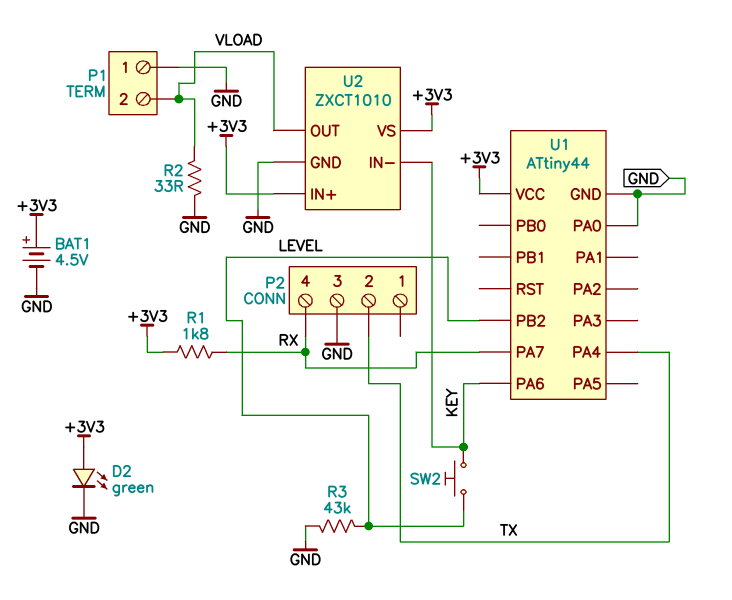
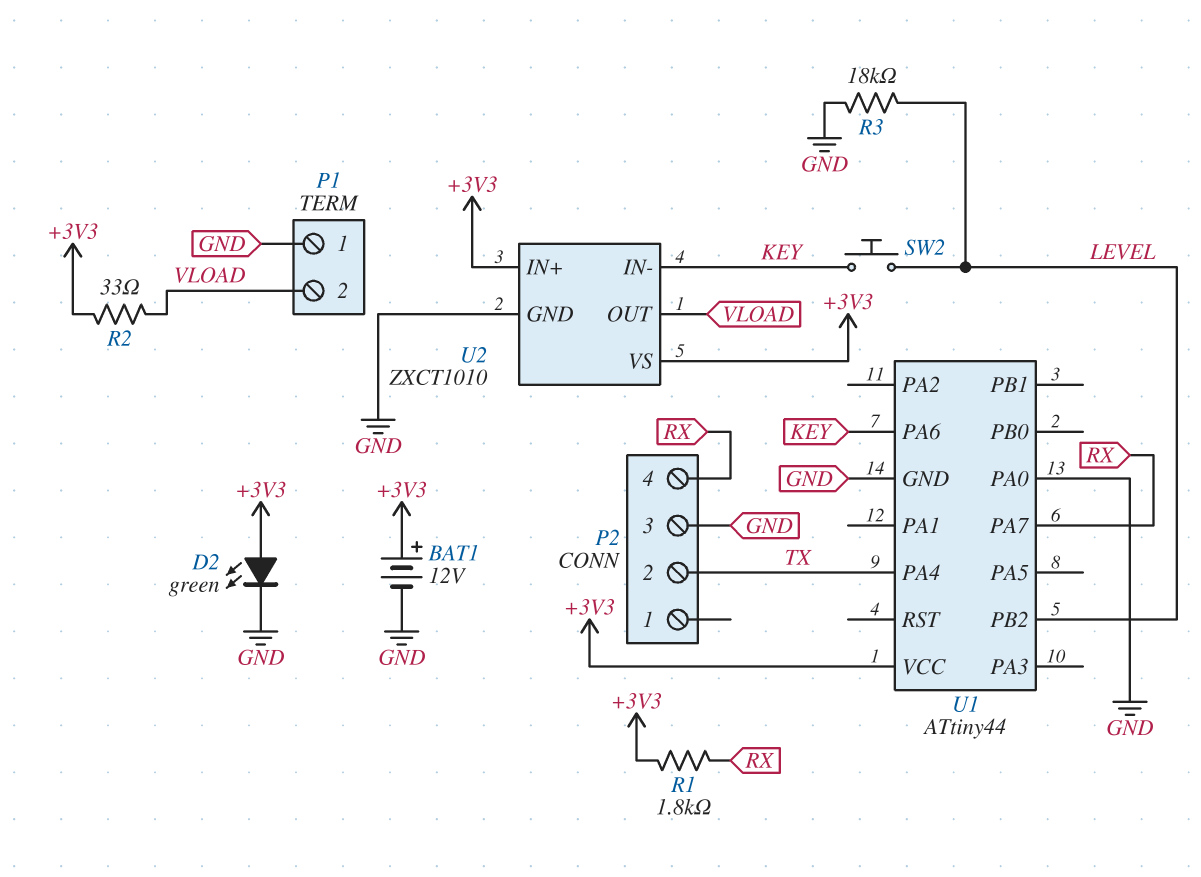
BAT1: 4.5V (plus +3V3, minus GND) -> 12V (plus +3V3, minus GND)
R2: 33 (GND, VLOAD) -> 33 (+3V3, VLOAD)
R3: 43k (GND, LEVEL) -> 18k (GND, LEVEL)

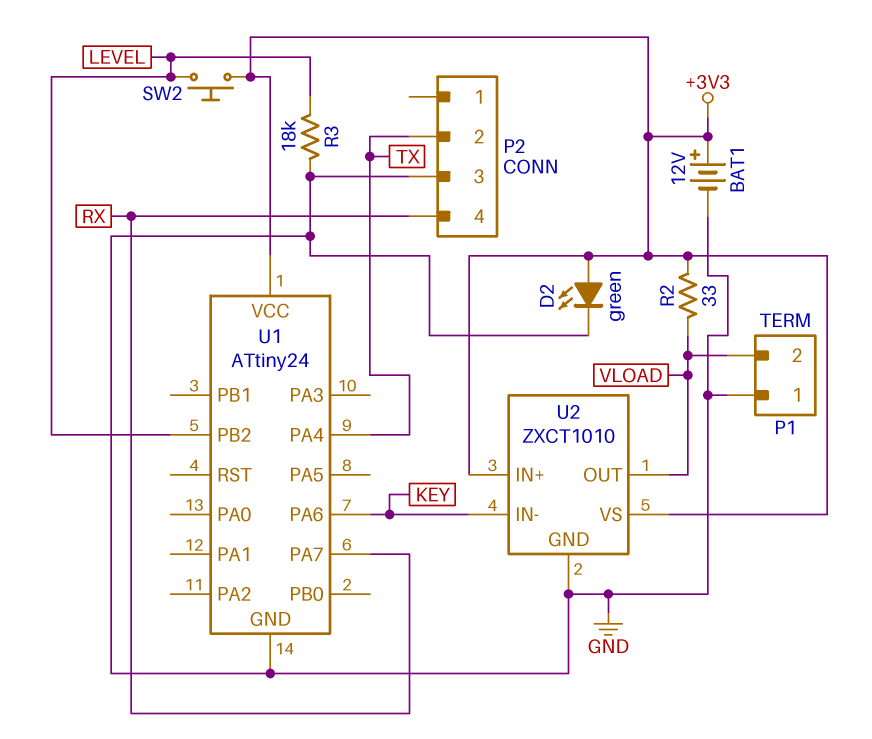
R1: 1.8k (+3V3, RX) -> none
SW2: button (KEY, LEVEL) -> button (+3V3, LEVEL)
U1: ATtiny44 -> ATtiny24
U1 pin PA0: GND -> none

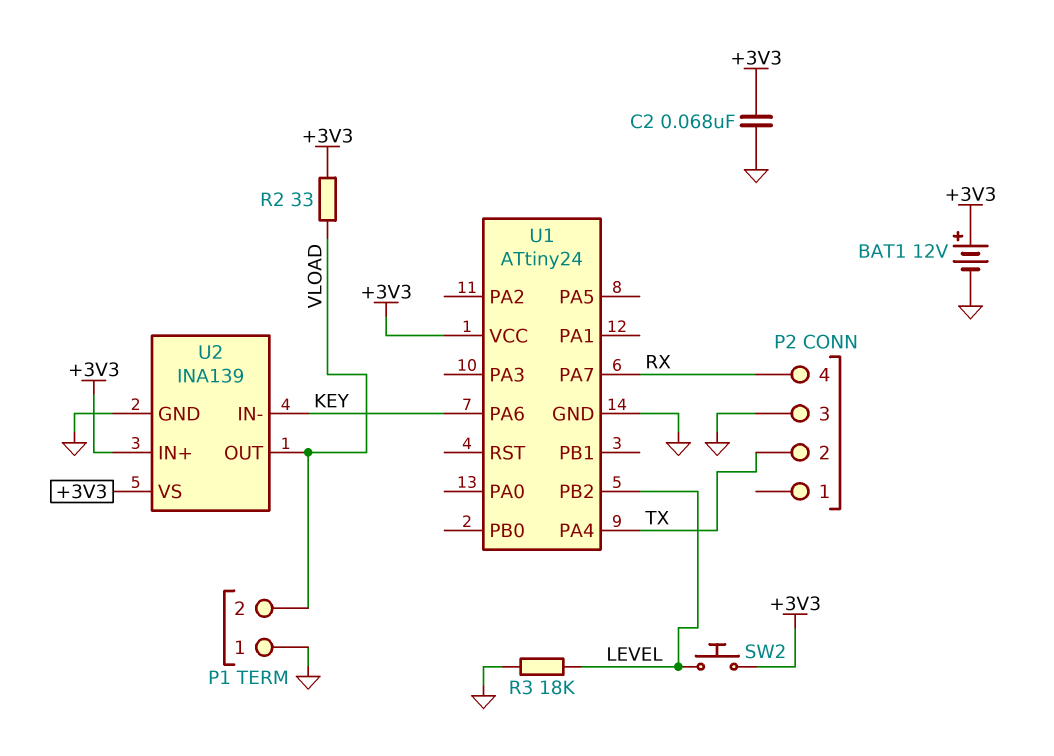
C2: none -> 68nF (+3V3, GND)
D2: LED green (A +3V3, K GND) -> none
U2: ZXCT1010 -> INA139

